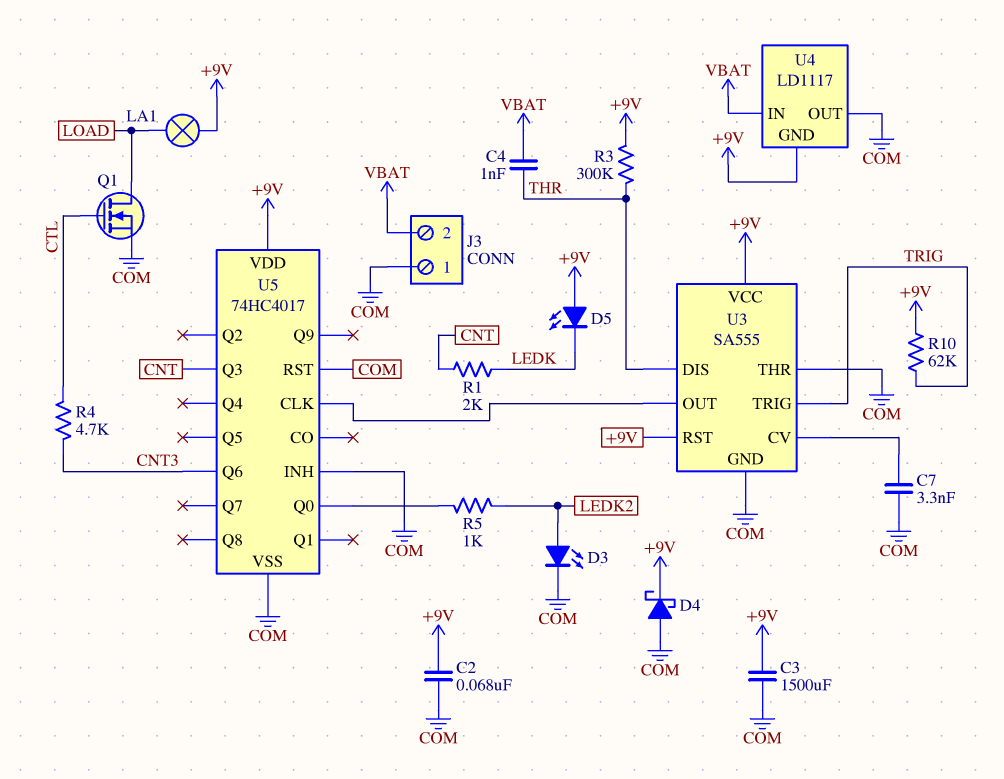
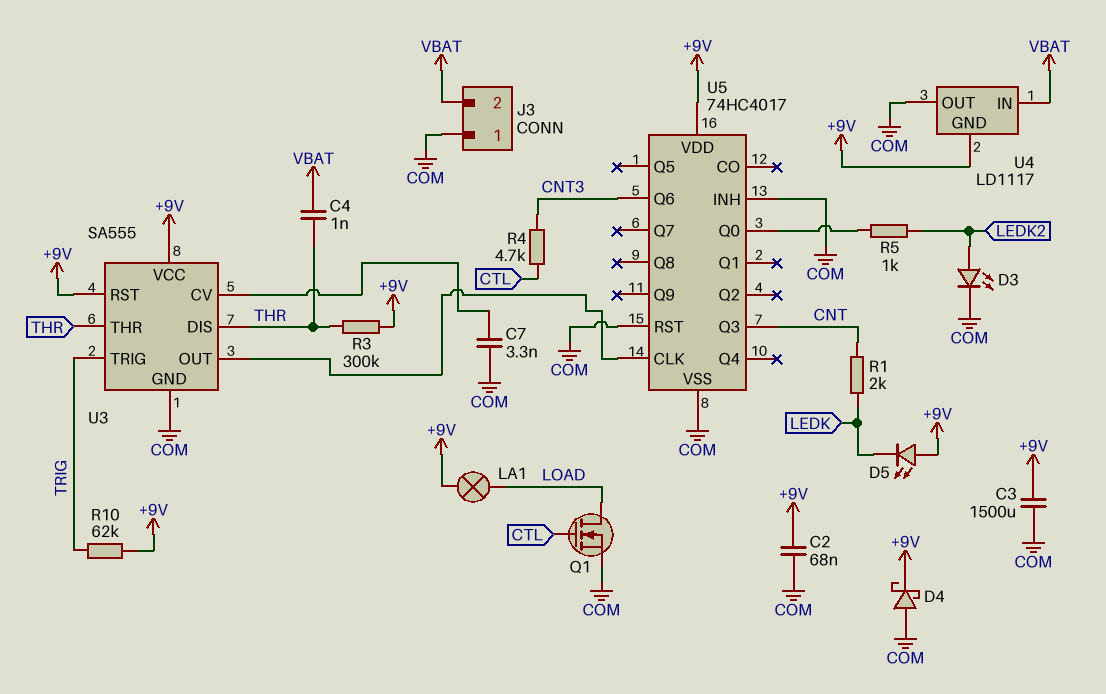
U3 pin THR: COM -> THR

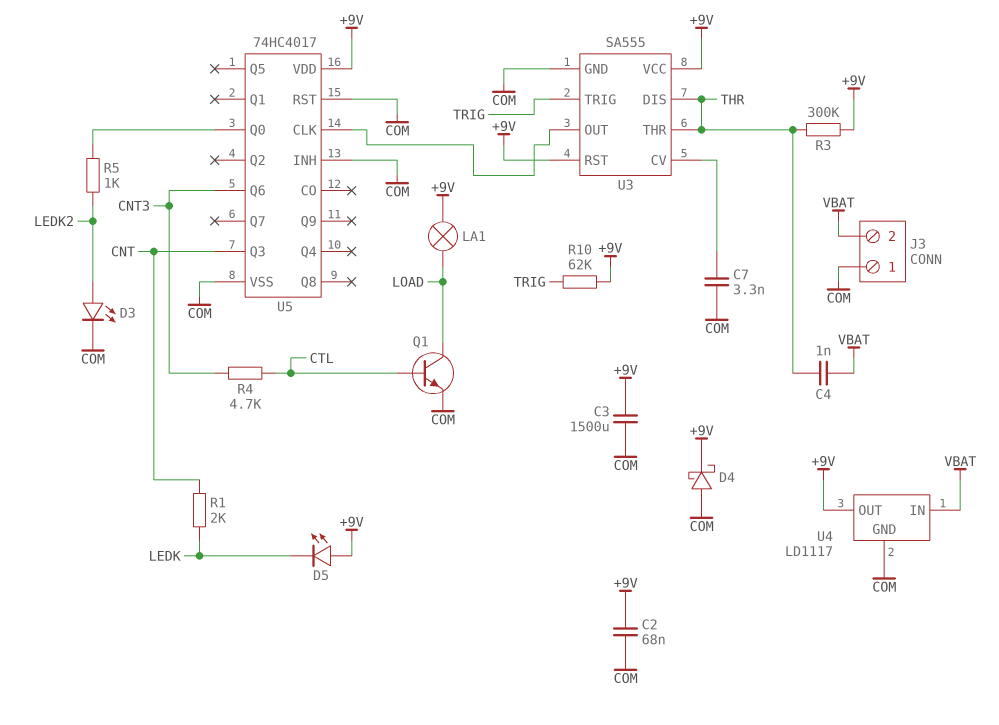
Q1: NMOS (G CTL, D LOAD, S COM) -> NPN (B CTL, C LOAD, E COM)
U4 pin GND: +9V -> COM
U4 pin OUT: COM -> +9V

